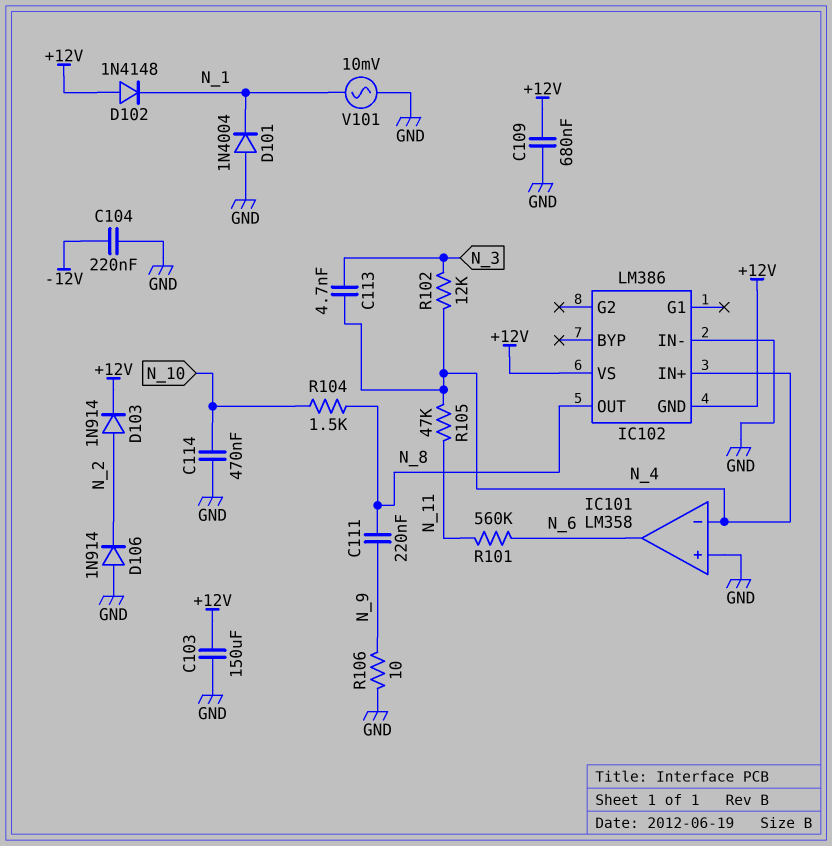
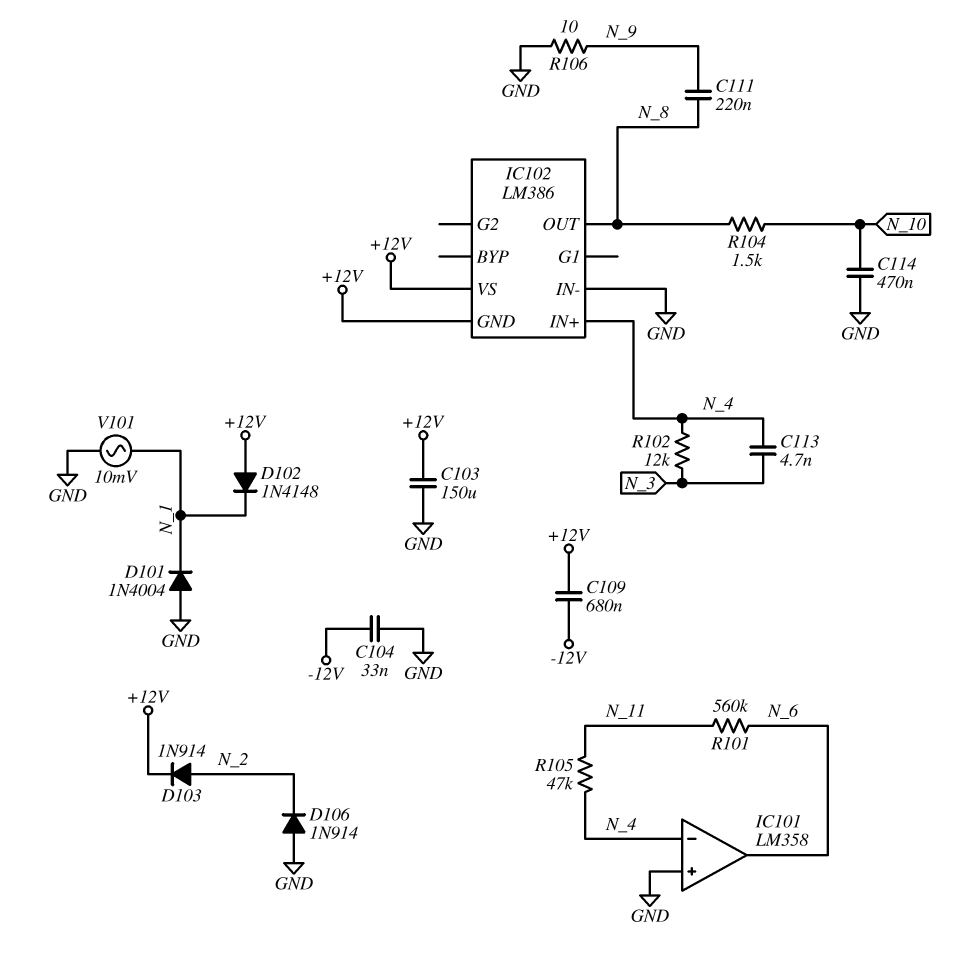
C104: 220nF (-12V, GND) -> 33nF (-12V, GND)
C109: 680nF (+12V, GND) -> 680nF (+12V, -12V)

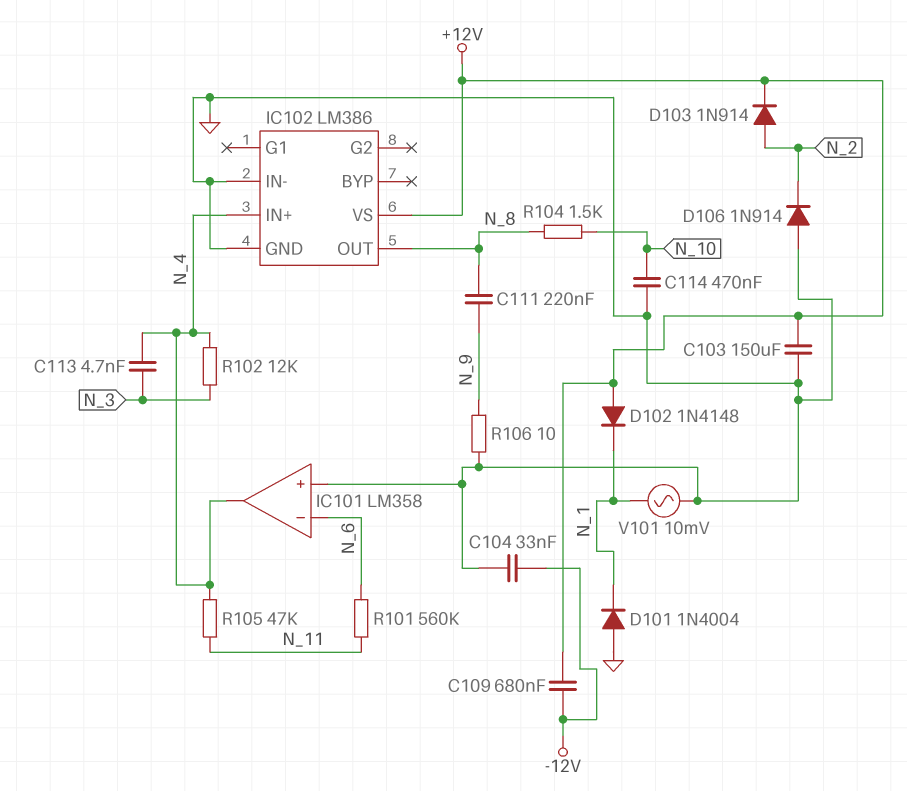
IC101 pin in-: N_4 -> N_6
IC101 pin out: N_6 -> N_4
IC102 pin GND: +12V -> GND

